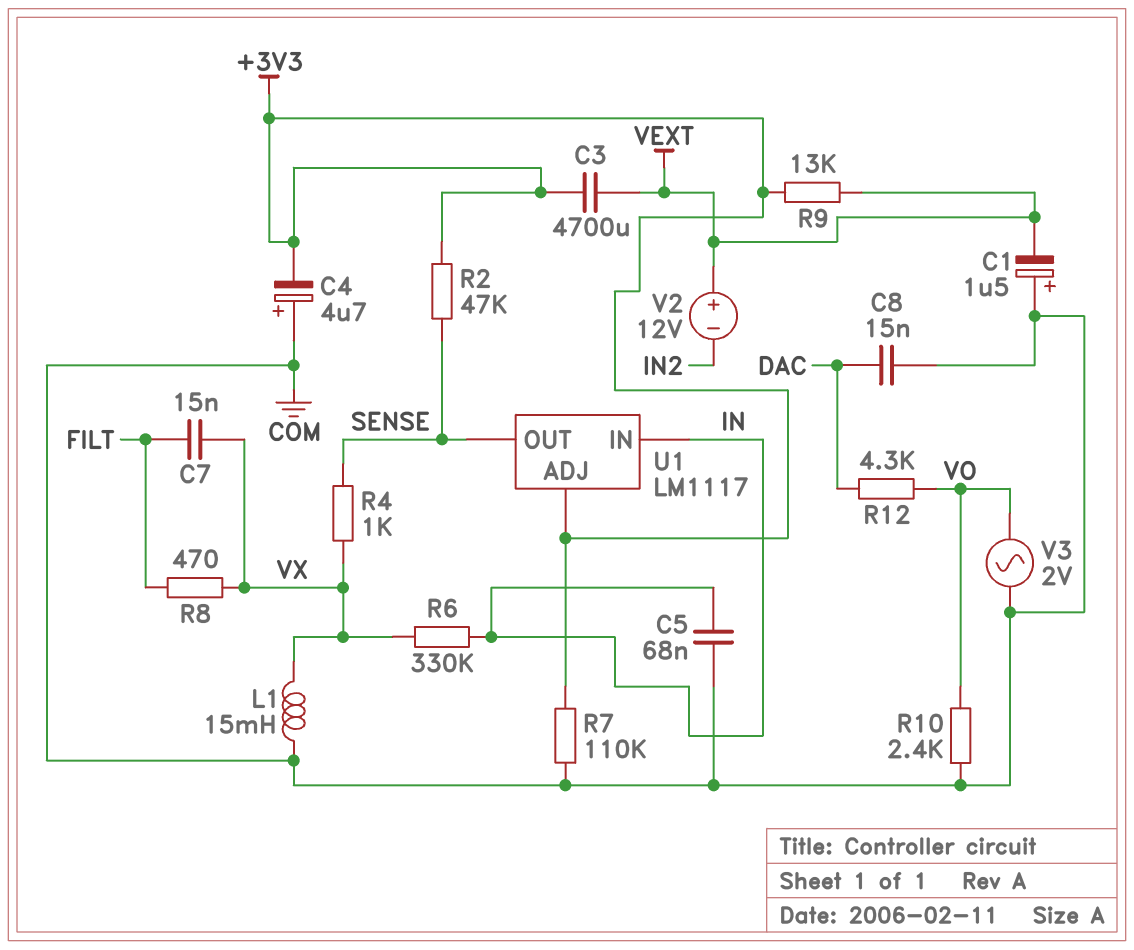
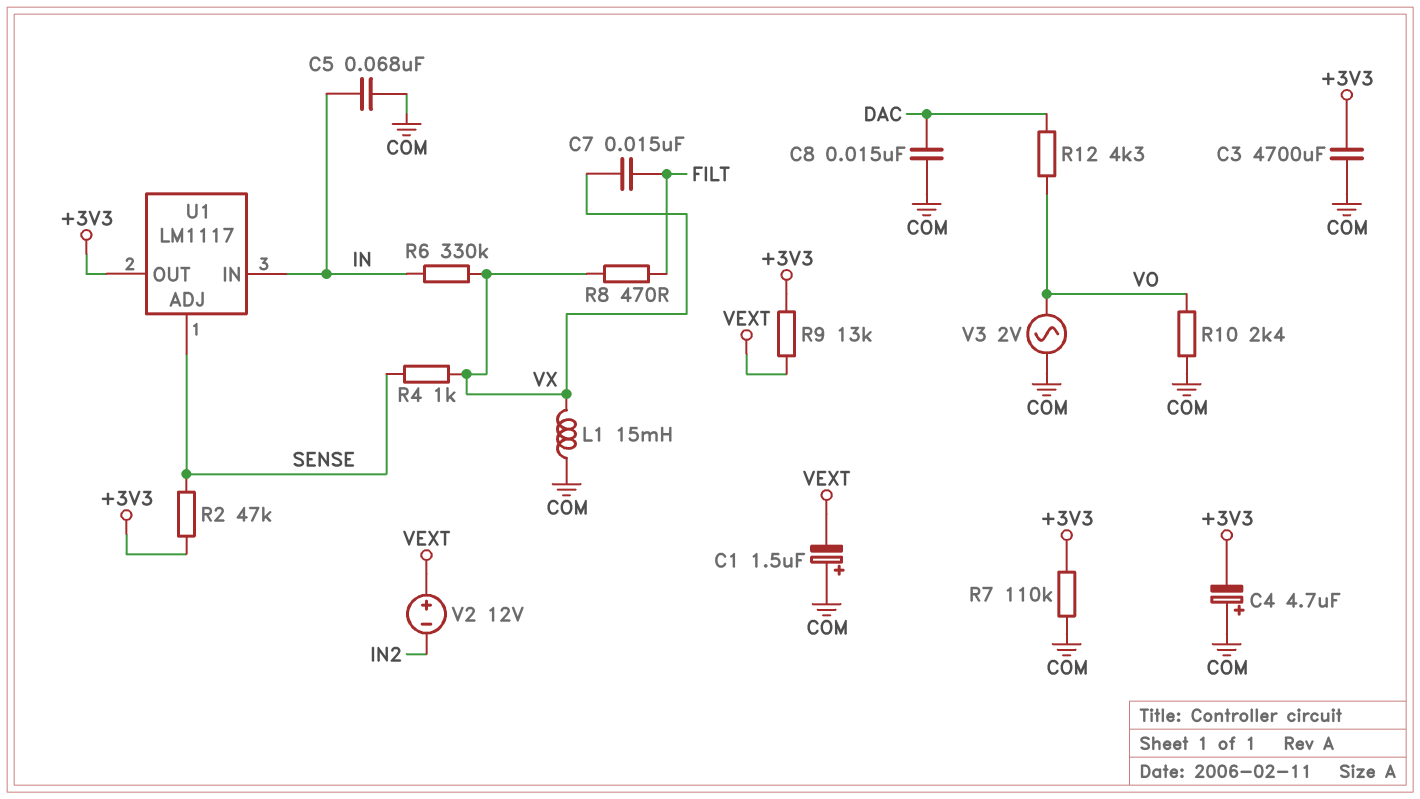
C3: 4700uF (+3V3, VEXT) -> 4700uF (+3V3, COM)
U1 pin ADJ: +3V3 -> SENSE
U1 pin OUT: SENSE -> +3V3

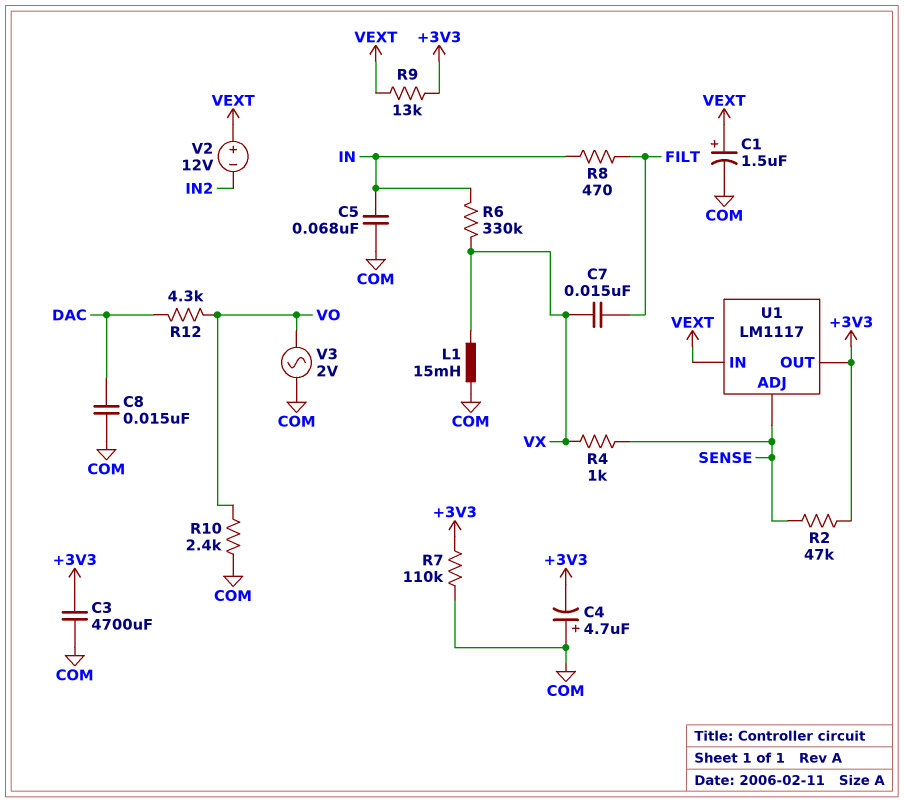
C1: 1.5uF (plus COM, minus VEXT) -> 1.5uF (plus VEXT, minus COM)
R8: 470 (FILT, VX) -> 470 (FILT, IN)
U1 pin IN: IN -> VEXT

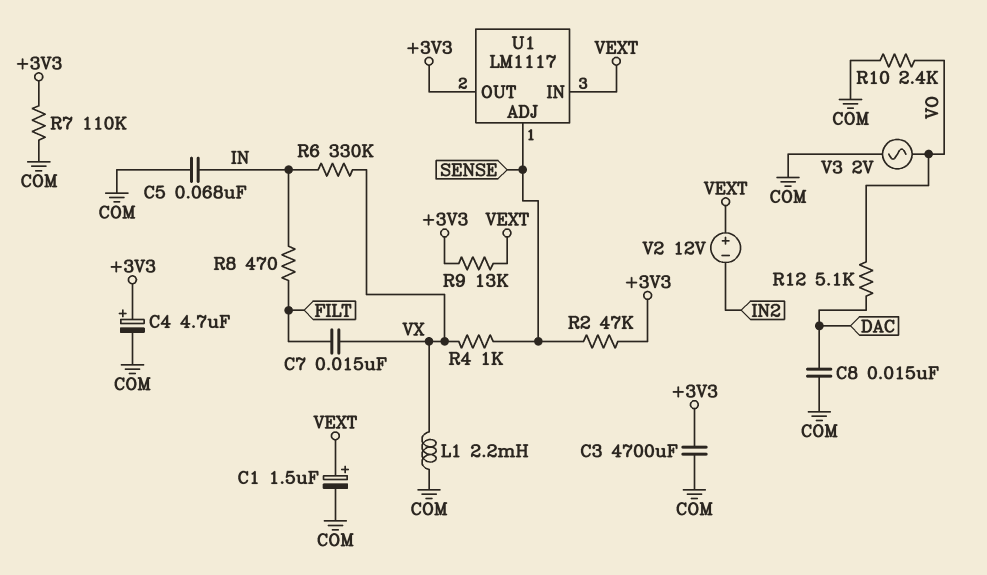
C4: 4.7uF (plus COM, minus +3V3) -> 4.7uF (plus +3V3, minus COM)
L1: 15mH (COM, VX) -> 2.2mH (COM, VX)
R12: 4.3k (DAC, VO) -> 5.1k (DAC, VO)

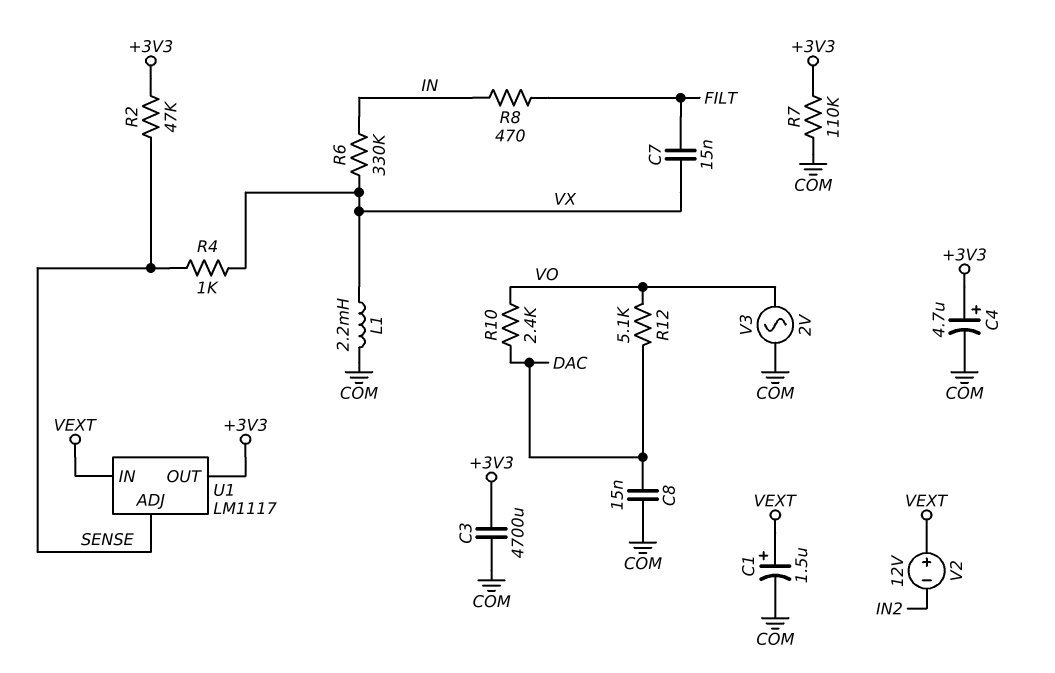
C5: 68nF (COM, IN) -> none
R9: 13k (+3V3, VEXT) -> none
R10: 2.4k (COM, VO) -> 2.4k (DAC, VO)

